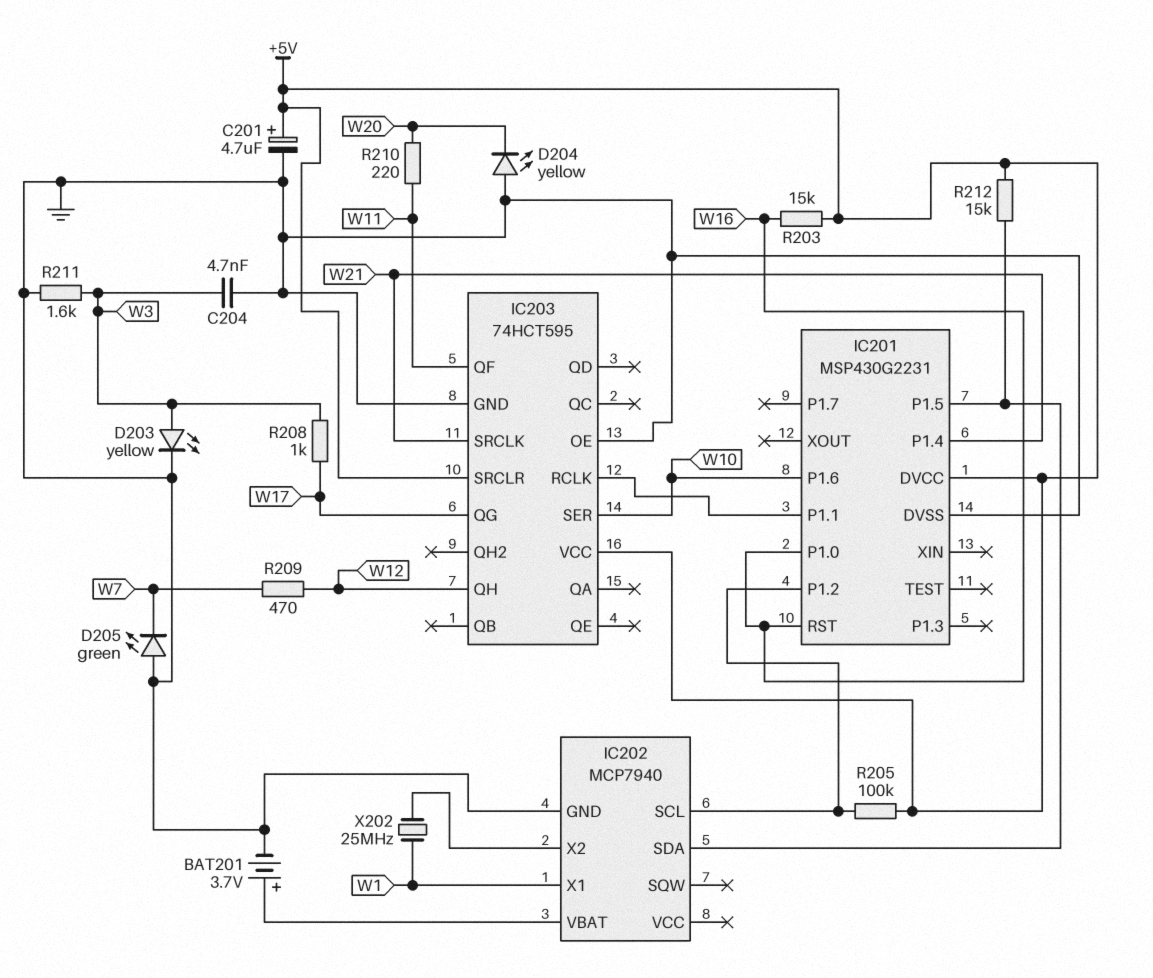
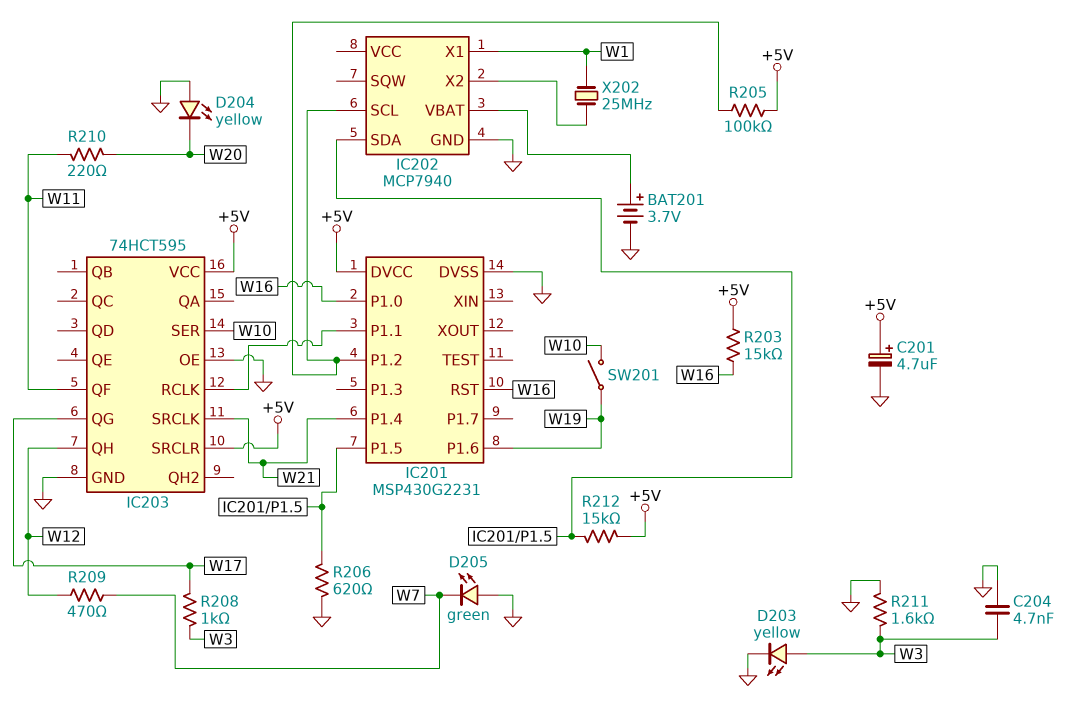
IC201 pin P1.6: W10 -> W19
R206: none -> 620 (GND, IC201/P1.5)
SW201: none -> switch (W10, W19)

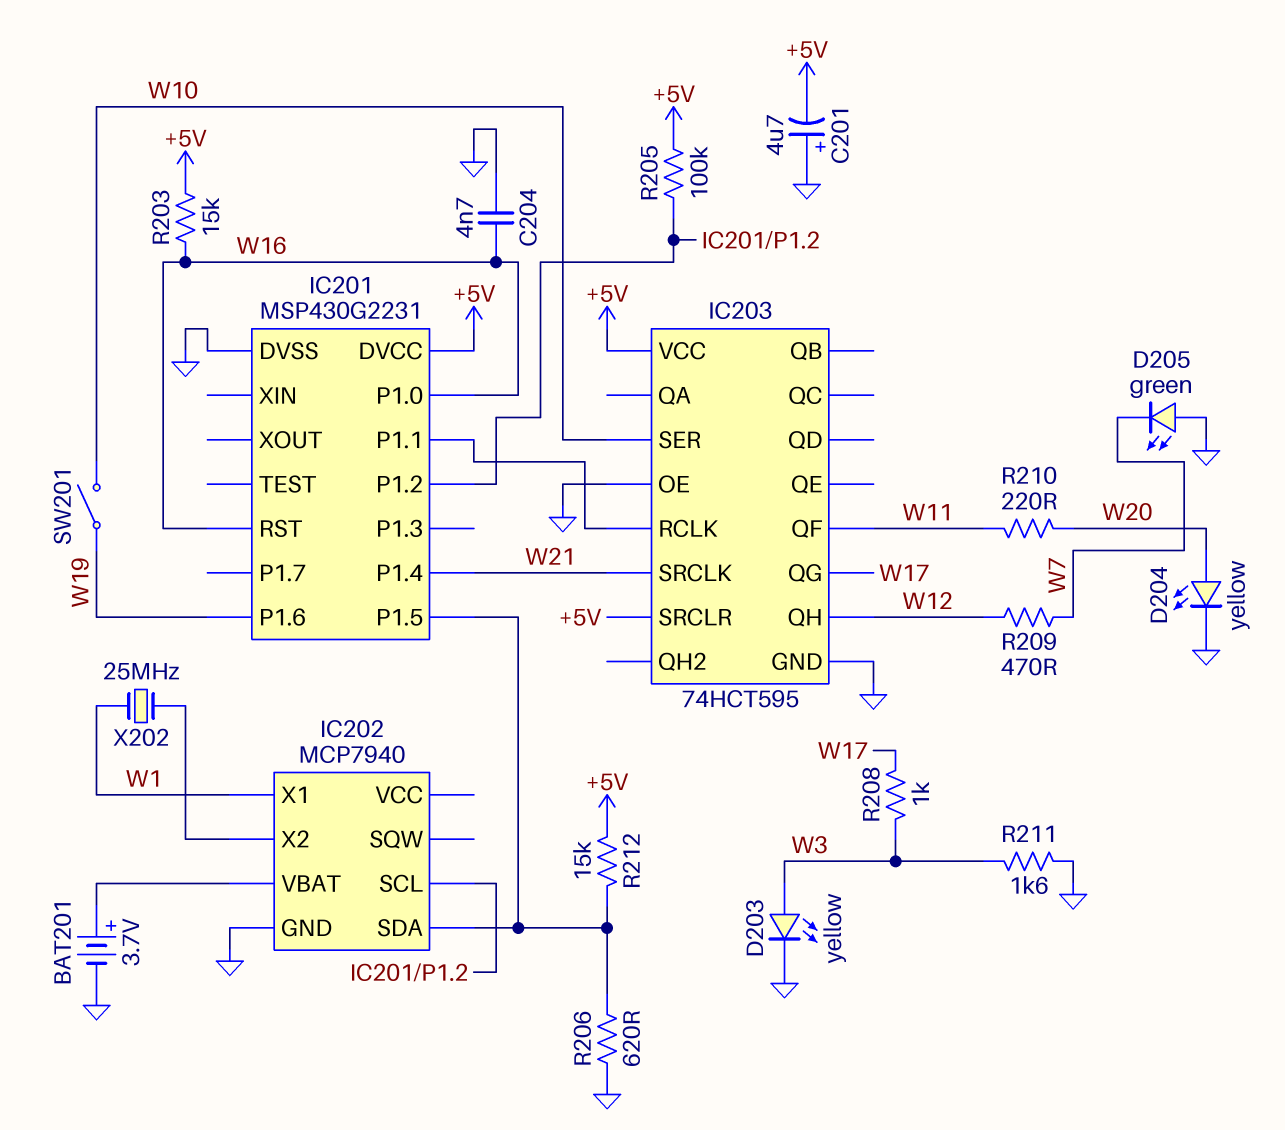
C201: 4.7uF (plus +5V, minus GND) -> 4.7uF (plus GND, minus +5V)
C204: 4.7nF (GND, W3) -> 4.7nF (GND, W16)
D204: LED yellow (A GND, K W20) -> LED yellow (A W20, K GND)

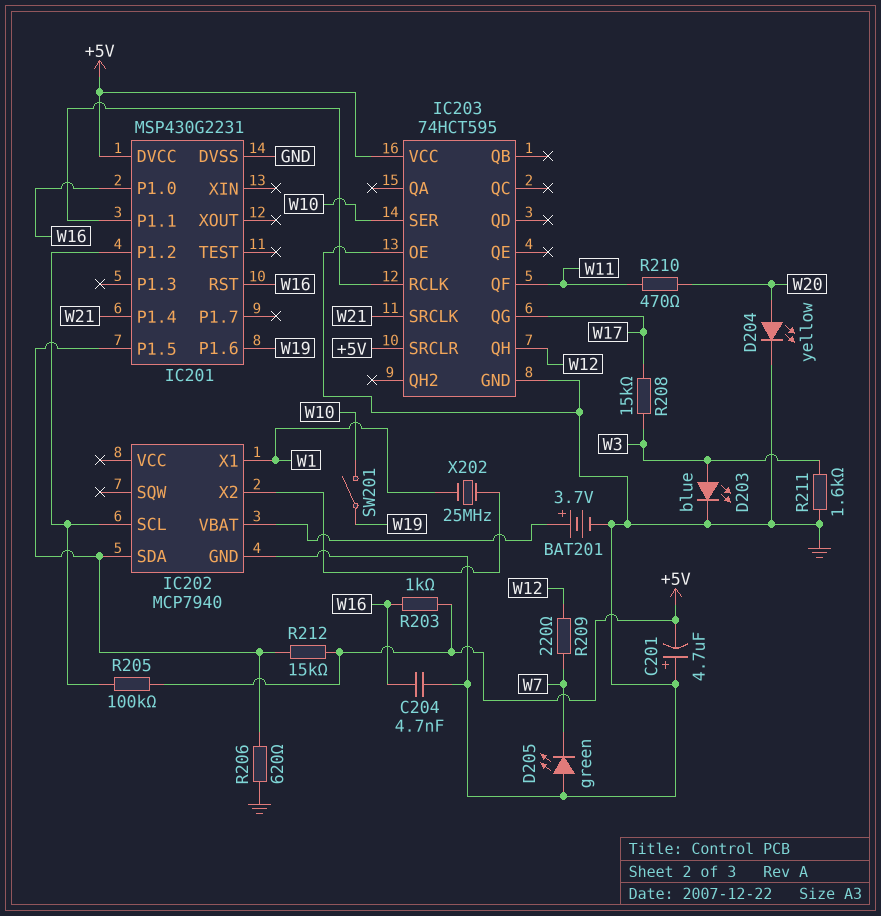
D203: LED yellow (A W3, K GND) -> LED blue (A W3, K GND)
R203: 15k (+5V, W16) -> 1k (+5V, W16)
R208: 1k (W3, W17) -> 15k (W3, W17)
R209: 470 (W7, W12) -> 220 (W7, W12)
R210: 220 (W11, W20) -> 470 (W11, W20)

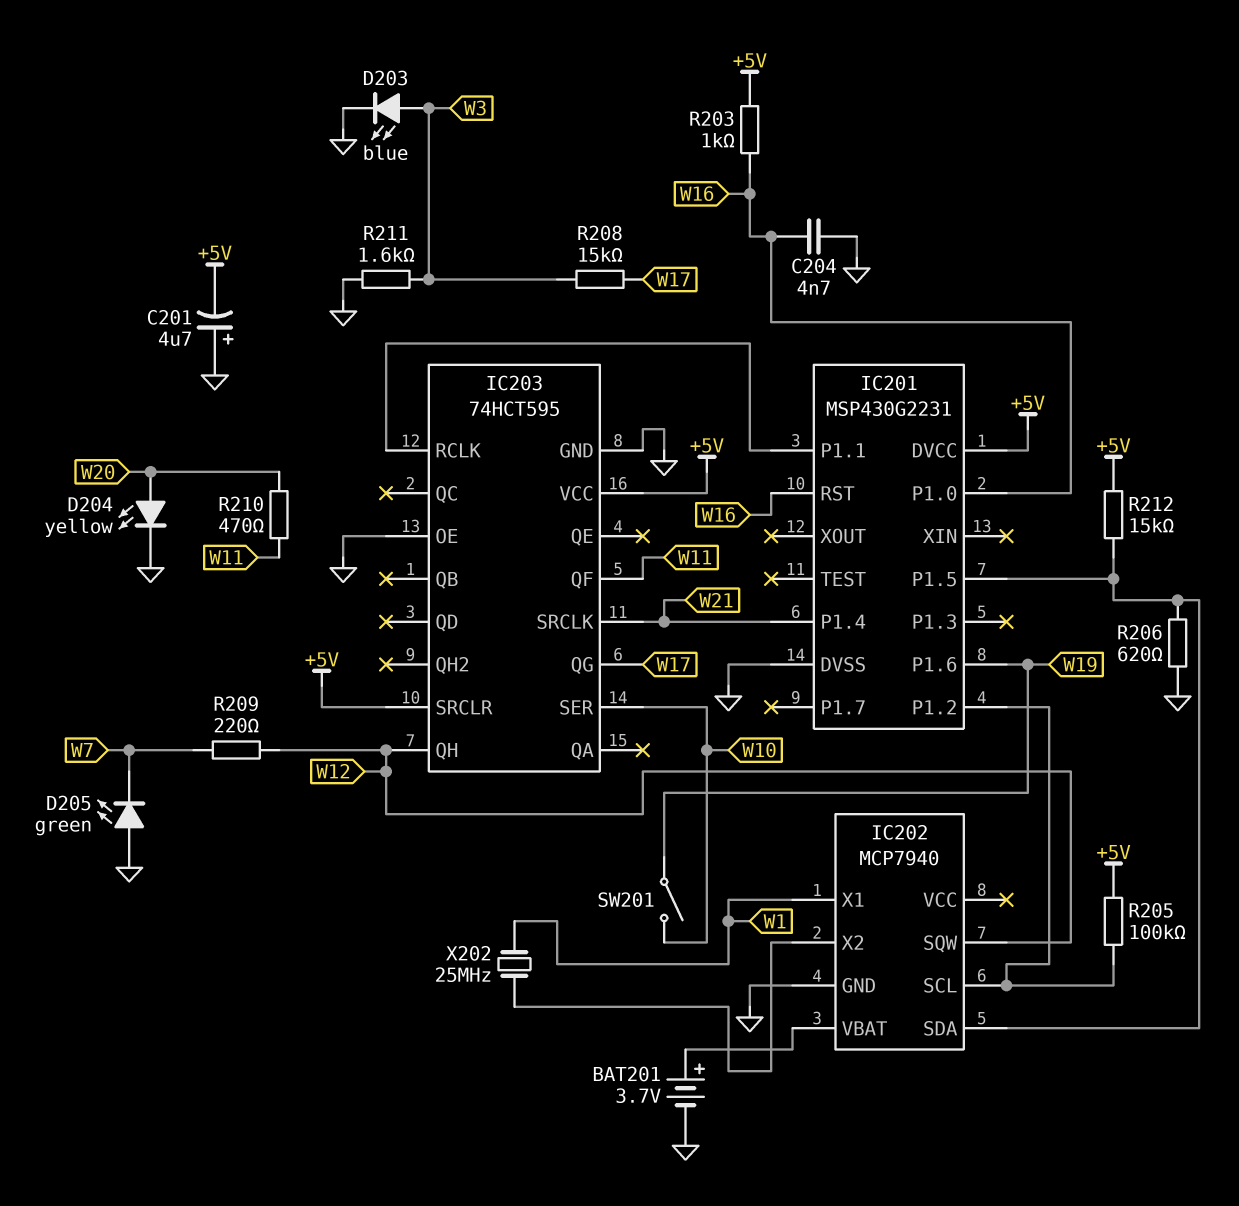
IC202 pin SQW: none -> W12

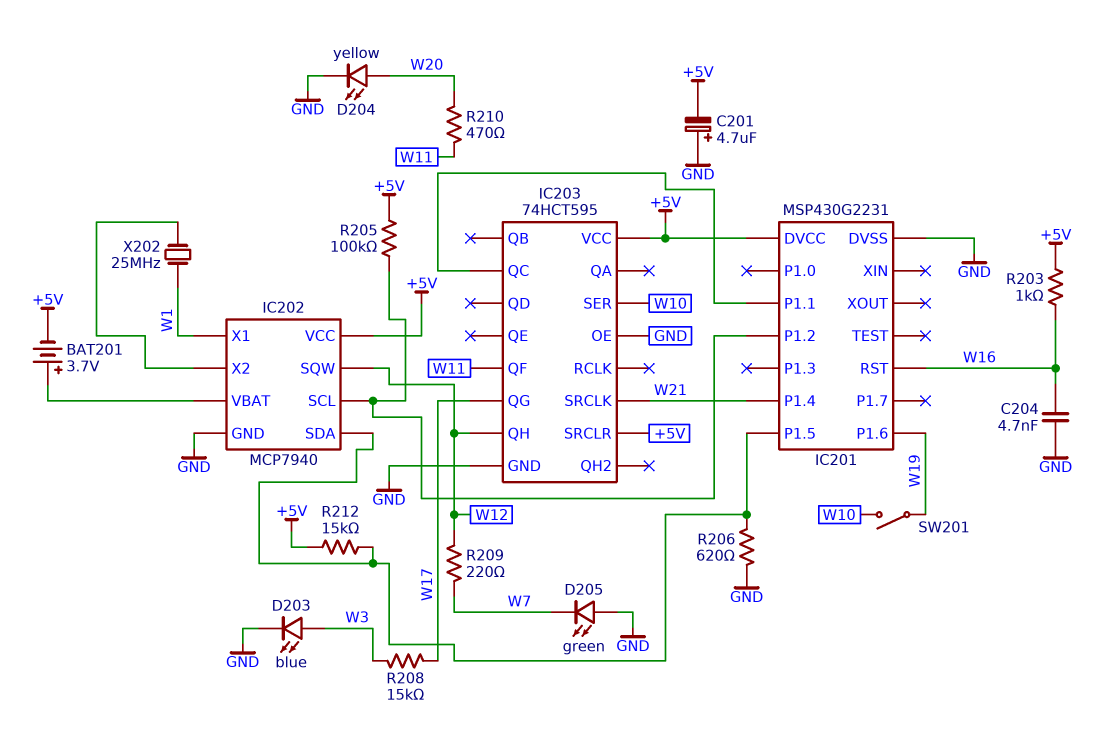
BAT201: 3.7V (plus IC202/VBAT, minus GND) -> 3.7V (plus IC202/VBAT, minus +5V)
IC201 pin P1.0: W16 -> none
IC202 pin VCC: none -> +5V
IC203 pin QC: none -> IC201/P1.1
IC203 pin RCLK: IC201/P1.1 -> none
R211: 1.6k (GND, W3) -> none

